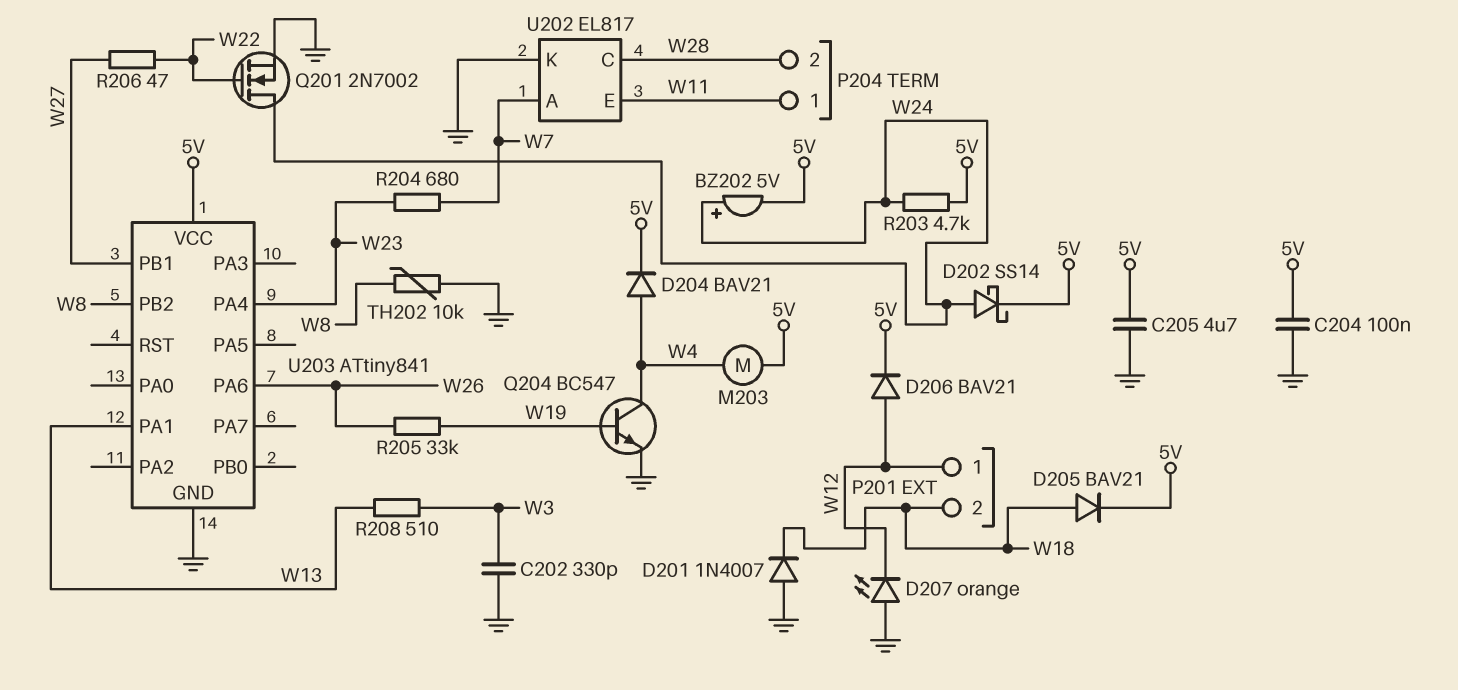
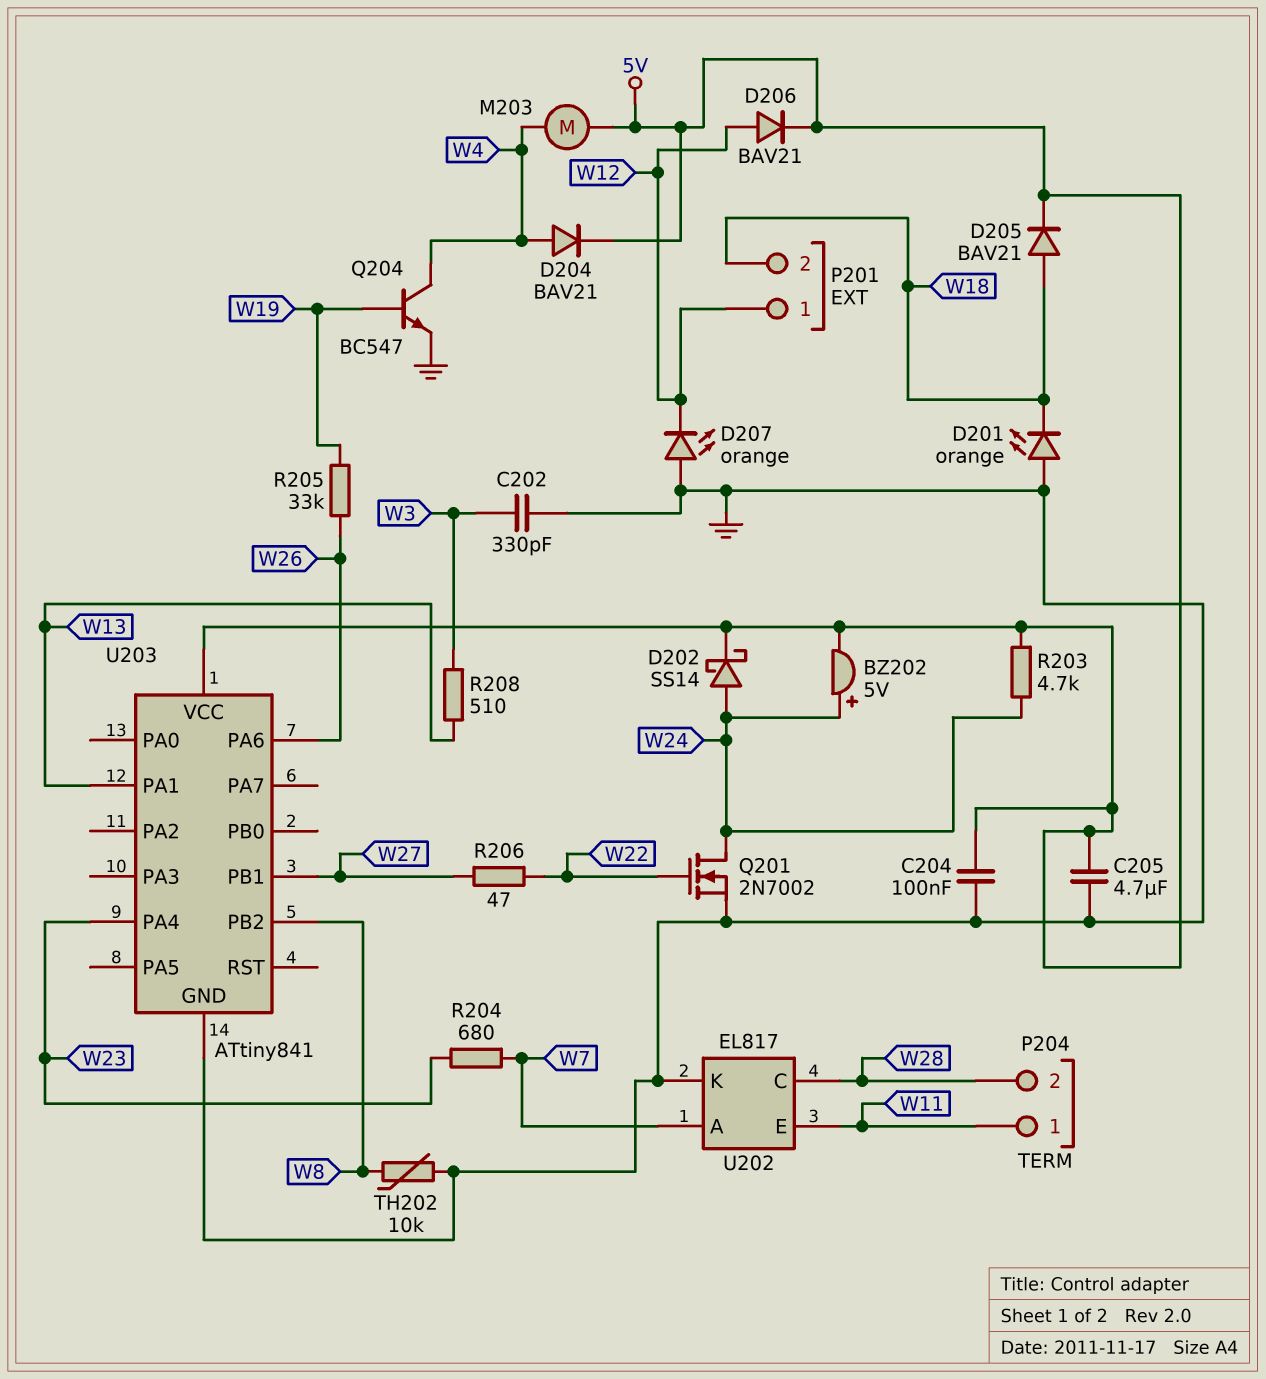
D201: diode 1N4007 (A GND, K W18) -> LED orange (A GND, K W18)

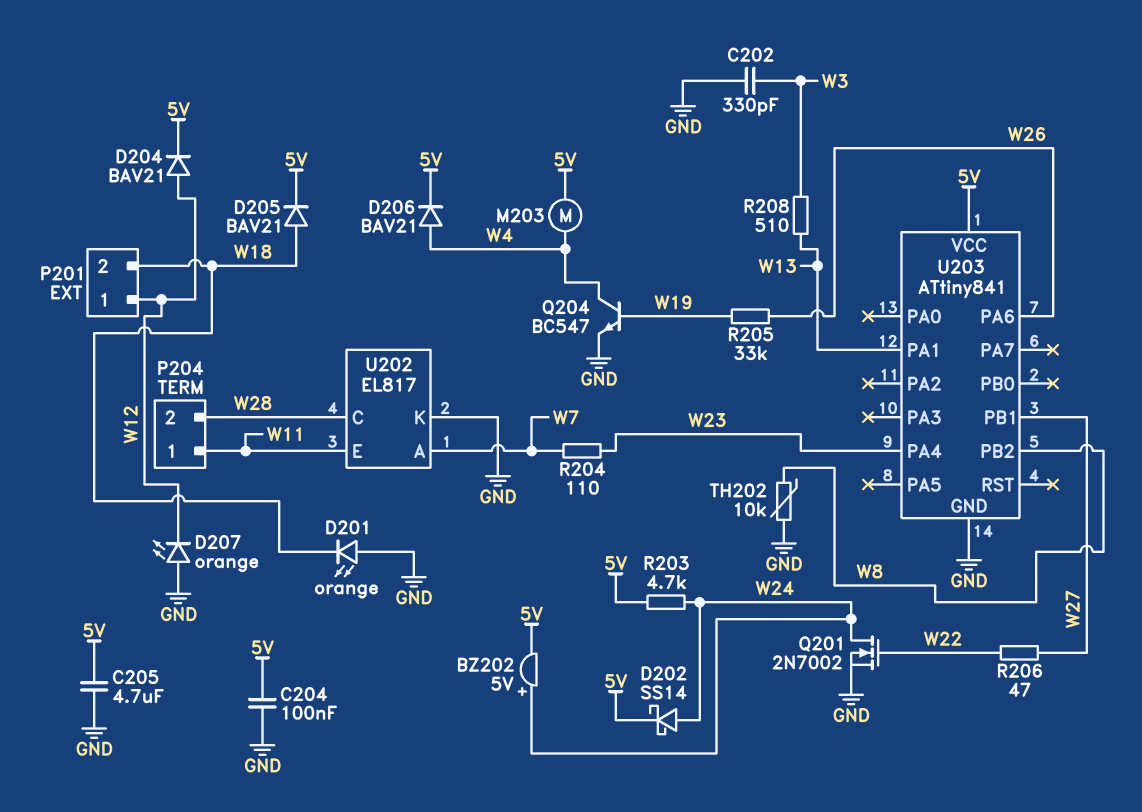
D204: diode BAV21 (A W4, K 5V) -> diode BAV21 (A W12, K 5V)
D206: diode BAV21 (A W12, K 5V) -> diode BAV21 (A W4, K 5V)
R204: 680 (W7, W23) -> 110 (W7, W23)

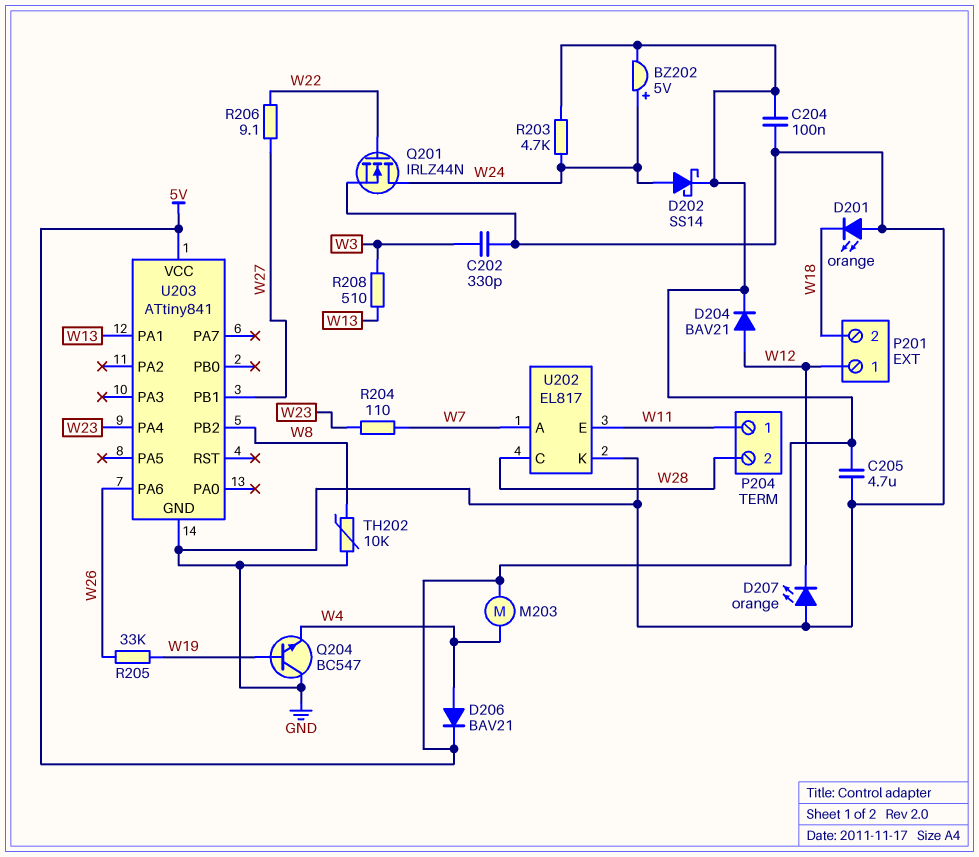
D205: diode BAV21 (A W18, K 5V) -> none
Q201: NMOS 2N7002 (G W22, D W24, S GND) -> NMOS IRLZ44N (G W22, D W24, S GND)
Q204: NPN BC547 (B W19, C W4, E GND) -> NPN BC547 (B W19, C GND, E W4)
R206: 47 (W22, W27) -> 9.1 (W22, W27)

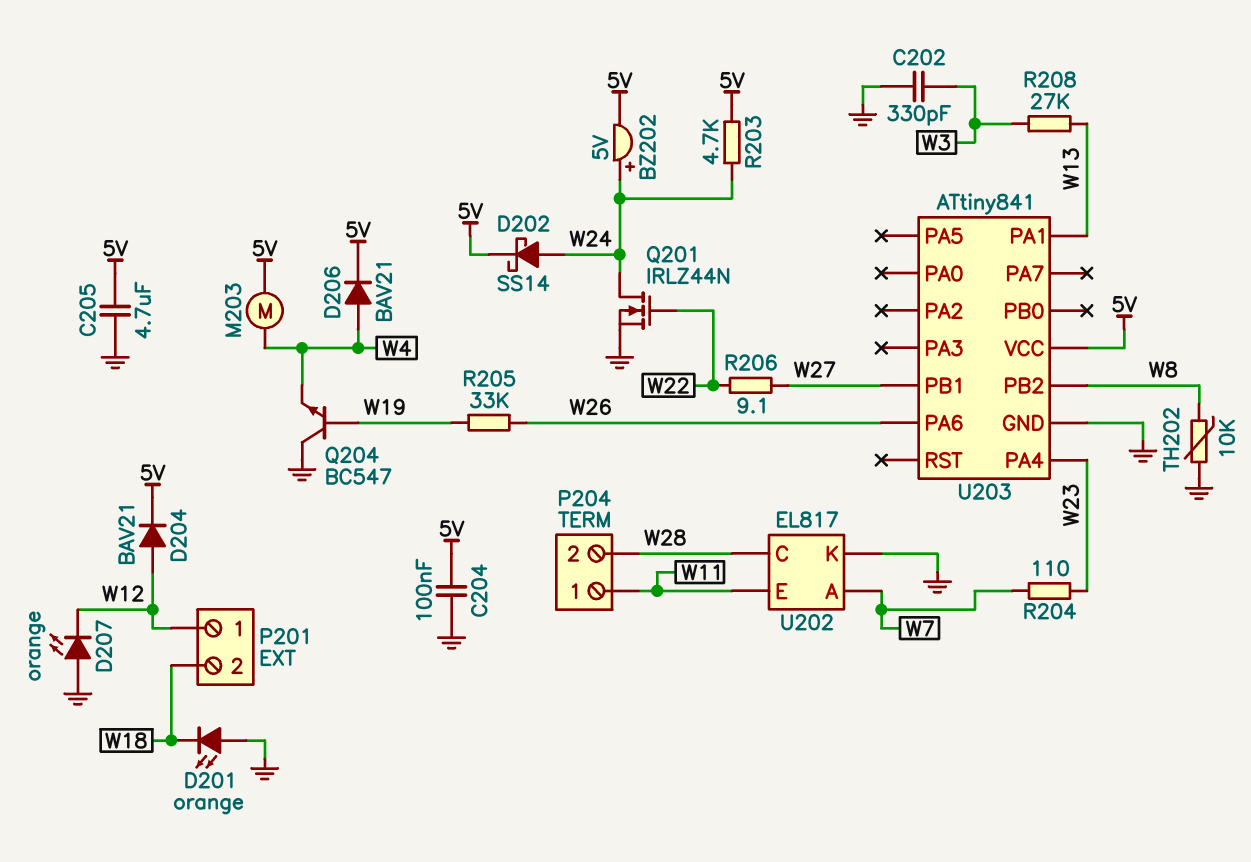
R208: 510 (W3, W13) -> 27k (W3, W13)

